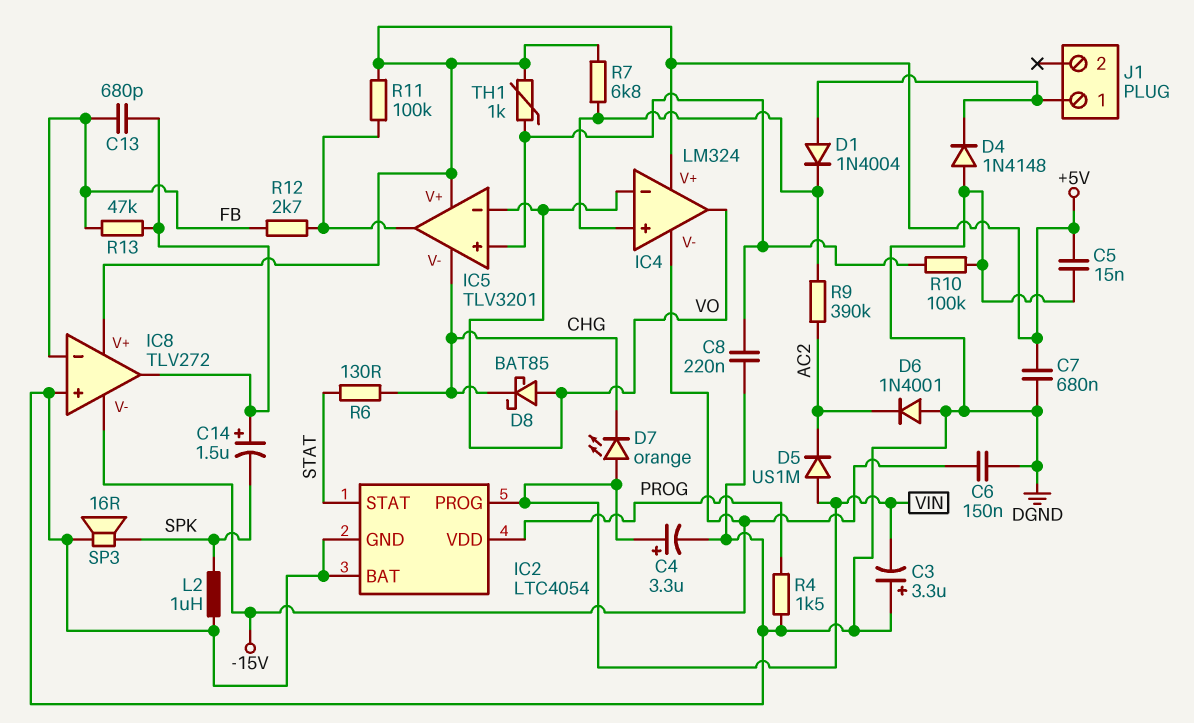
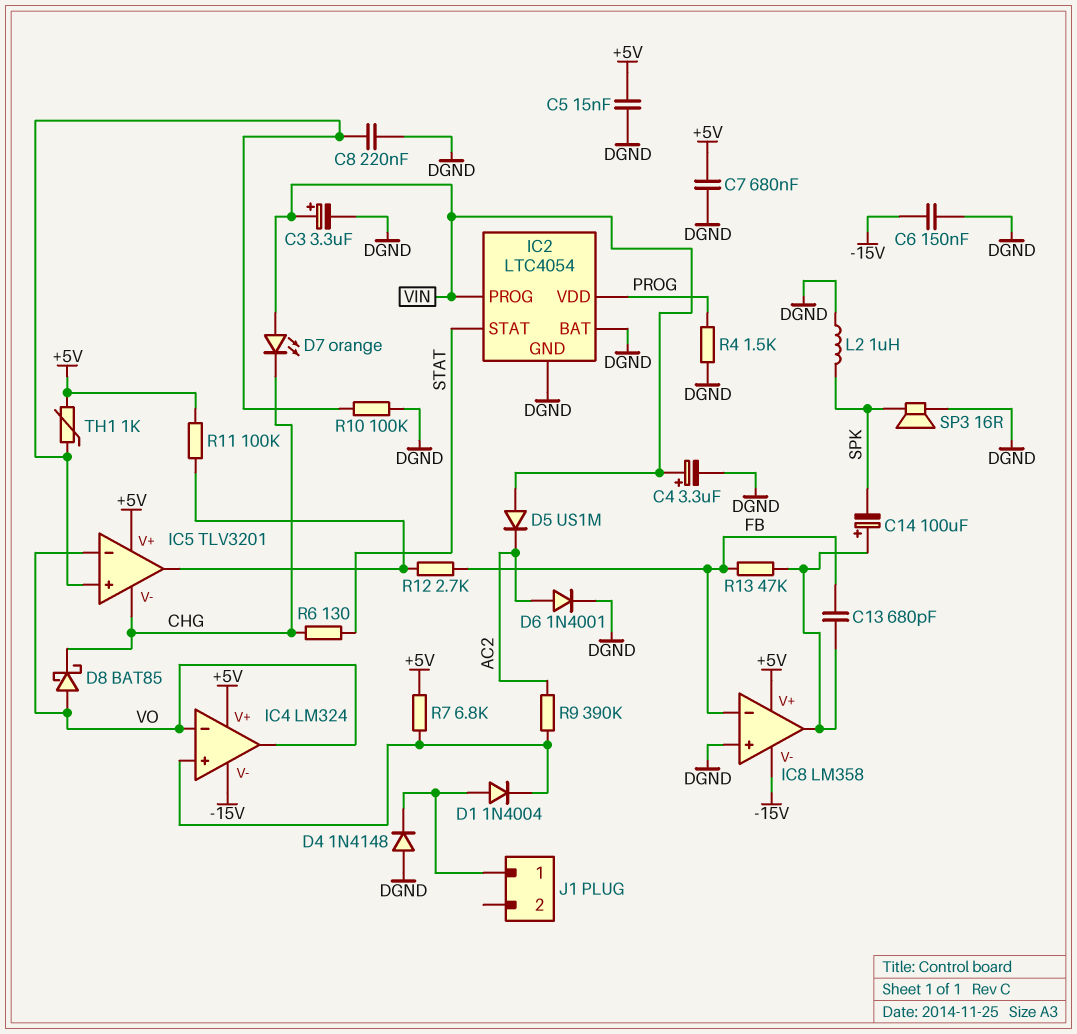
C3: 3.3uF (plus DGND, minus VIN) -> 3.3uF (plus VIN, minus DGND)
C14: 1.5uF (plus IC8/out, minus SPK) -> 100uF (plus IC8/out, minus SPK)
D6: diode 1N4001 (A DGND, K AC2) -> diode 1N4001 (A AC2, K DGND)
IC8: TLV272 -> LM358

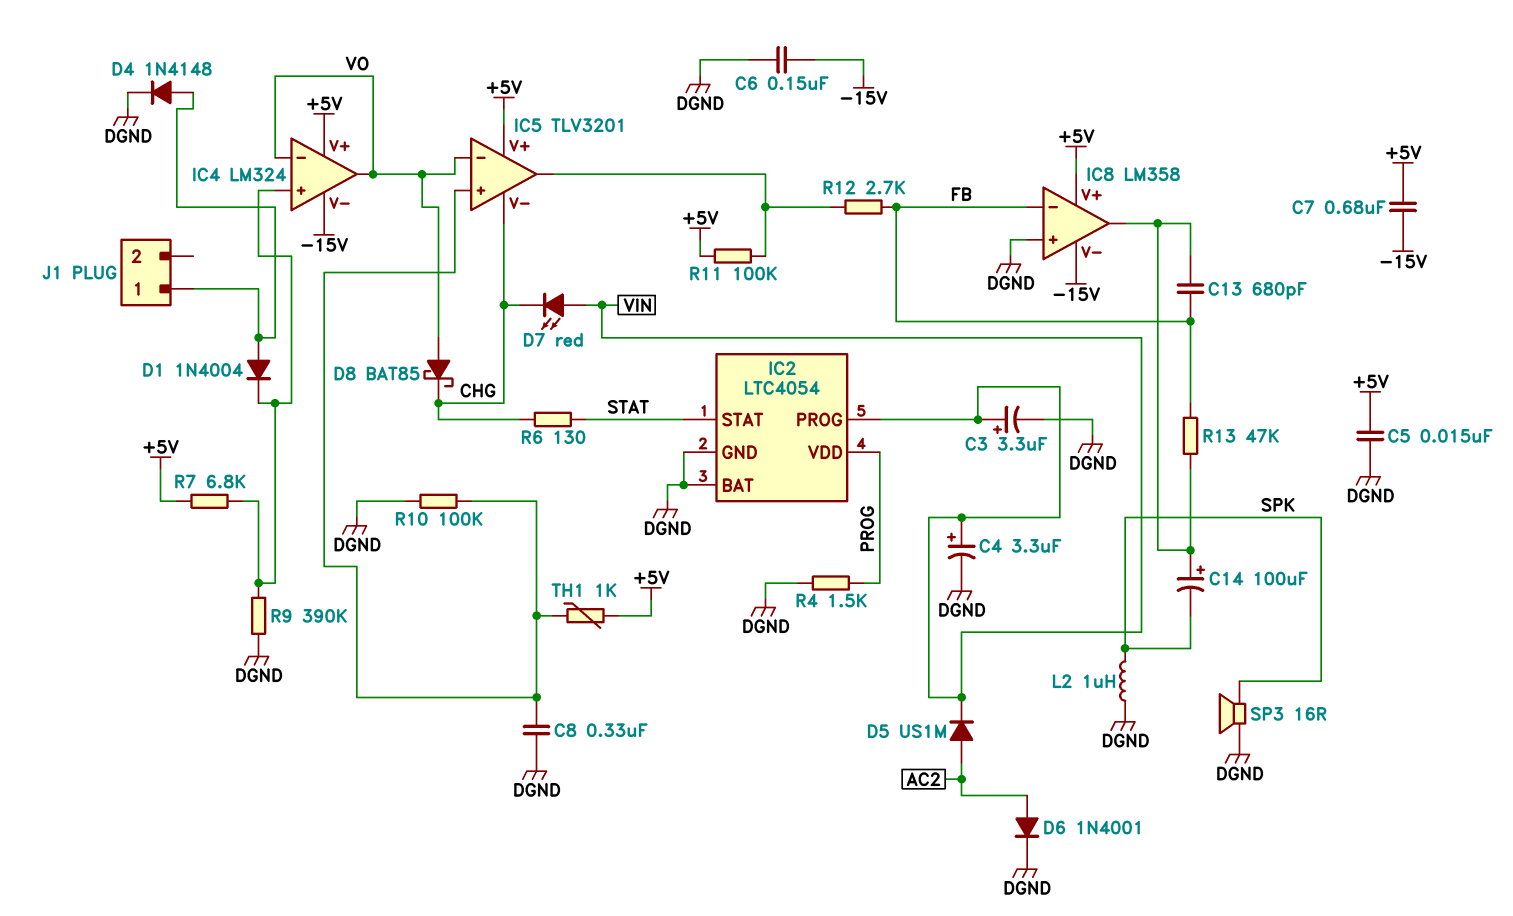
C7: 680nF (+5V, DGND) -> 680nF (+5V, -15V)
C8: 220nF (DGND, IC5/in+) -> 330nF (DGND, IC5/in+)
D4: diode 1N4148 (A DGND, K J1/1) -> diode 1N4148 (A J1/1, K DGND)
D5: diode US1M (A VIN, K AC2) -> diode US1M (A AC2, K VIN)
D7: LED orange (A VIN, K CHG) -> LED red (A VIN, K CHG)
R9: 390k (AC2, IC4/in+) -> 390k (DGND, IC4/in+)

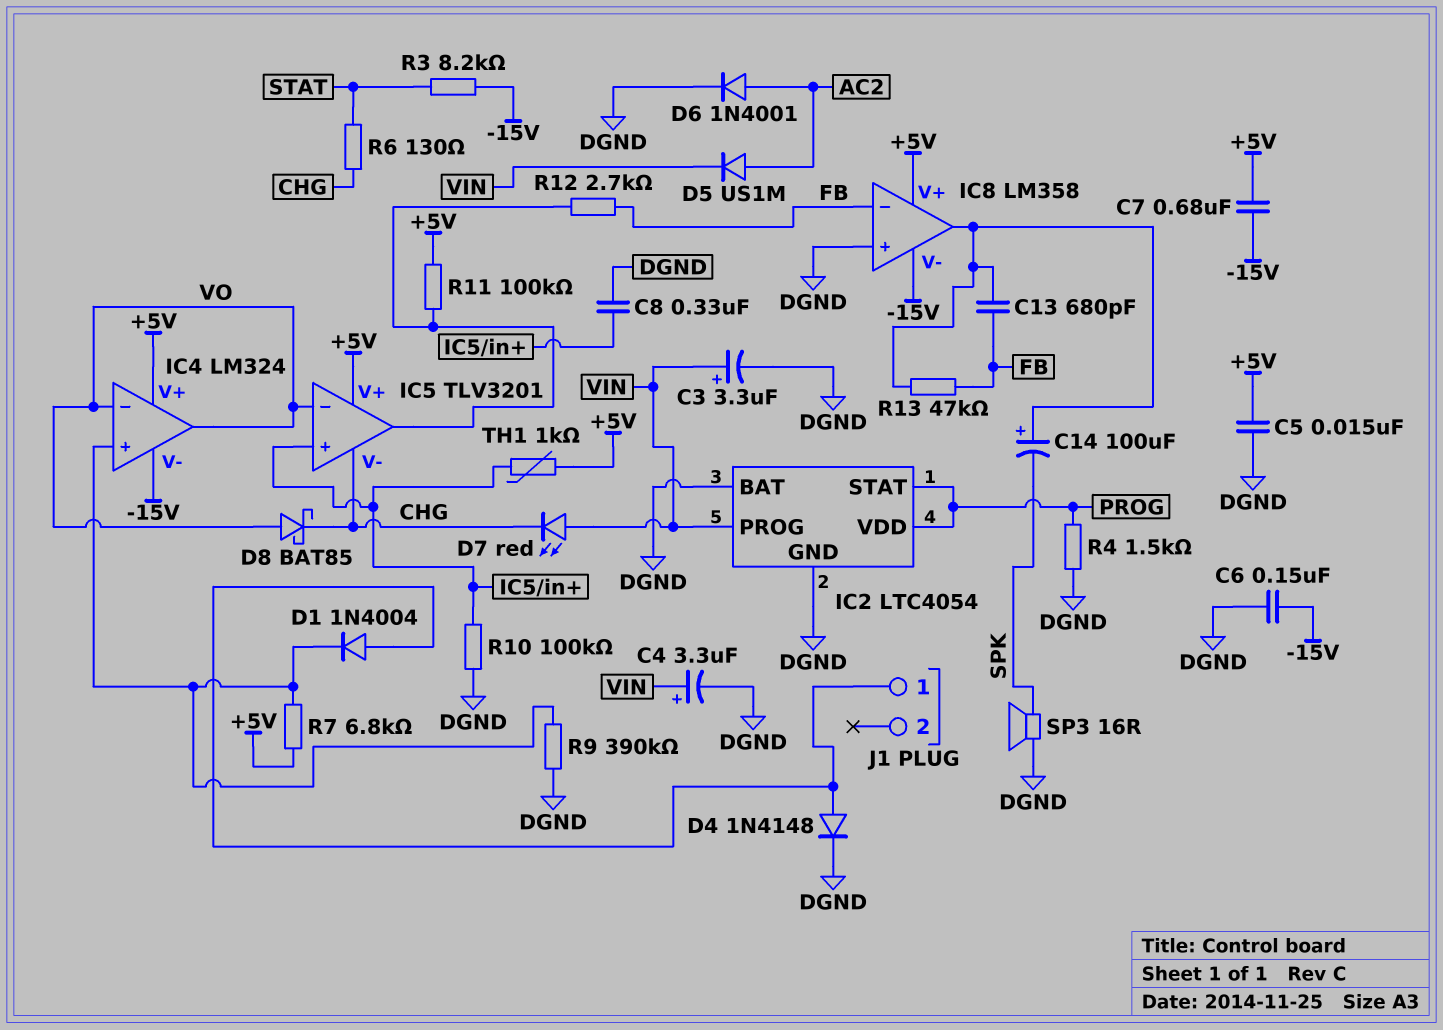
IC2 pin STAT: STAT -> PROG
L2: 1uH (DGND, SPK) -> none
R3: none -> 8.2k (-15V, STAT)

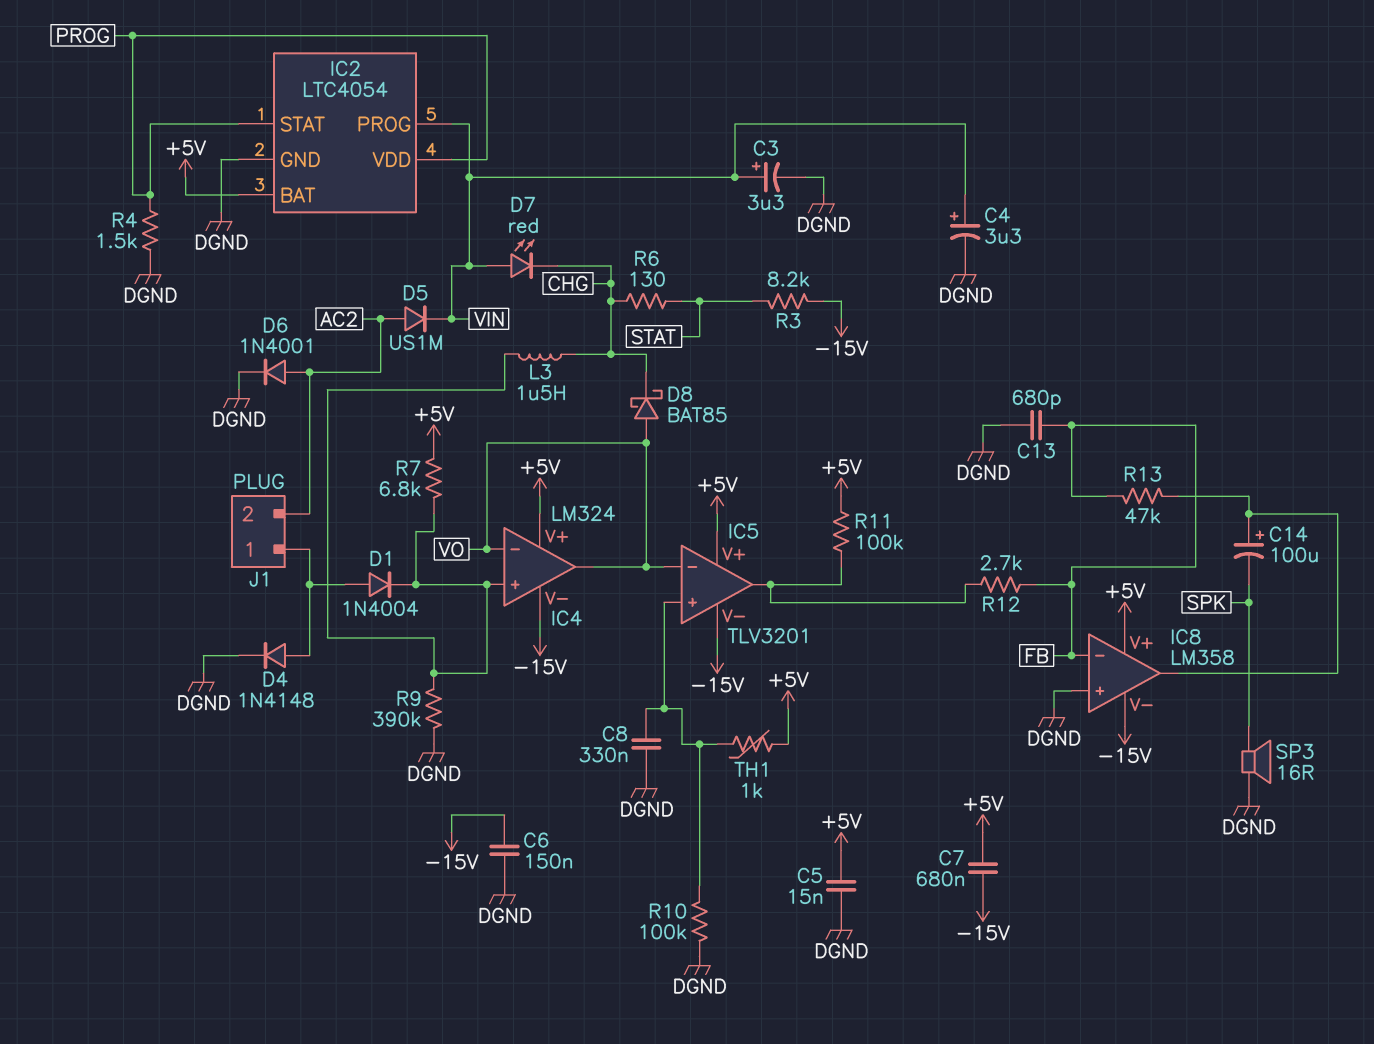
C13: 680pF (FB, IC8/out) -> 680pF (DGND, FB)
IC2 pin BAT: DGND -> +5V
IC5 pin V-: CHG -> -15V
J1 pin 2: none -> AC2
L3: none -> 1.5uH (CHG, IC4/in+)

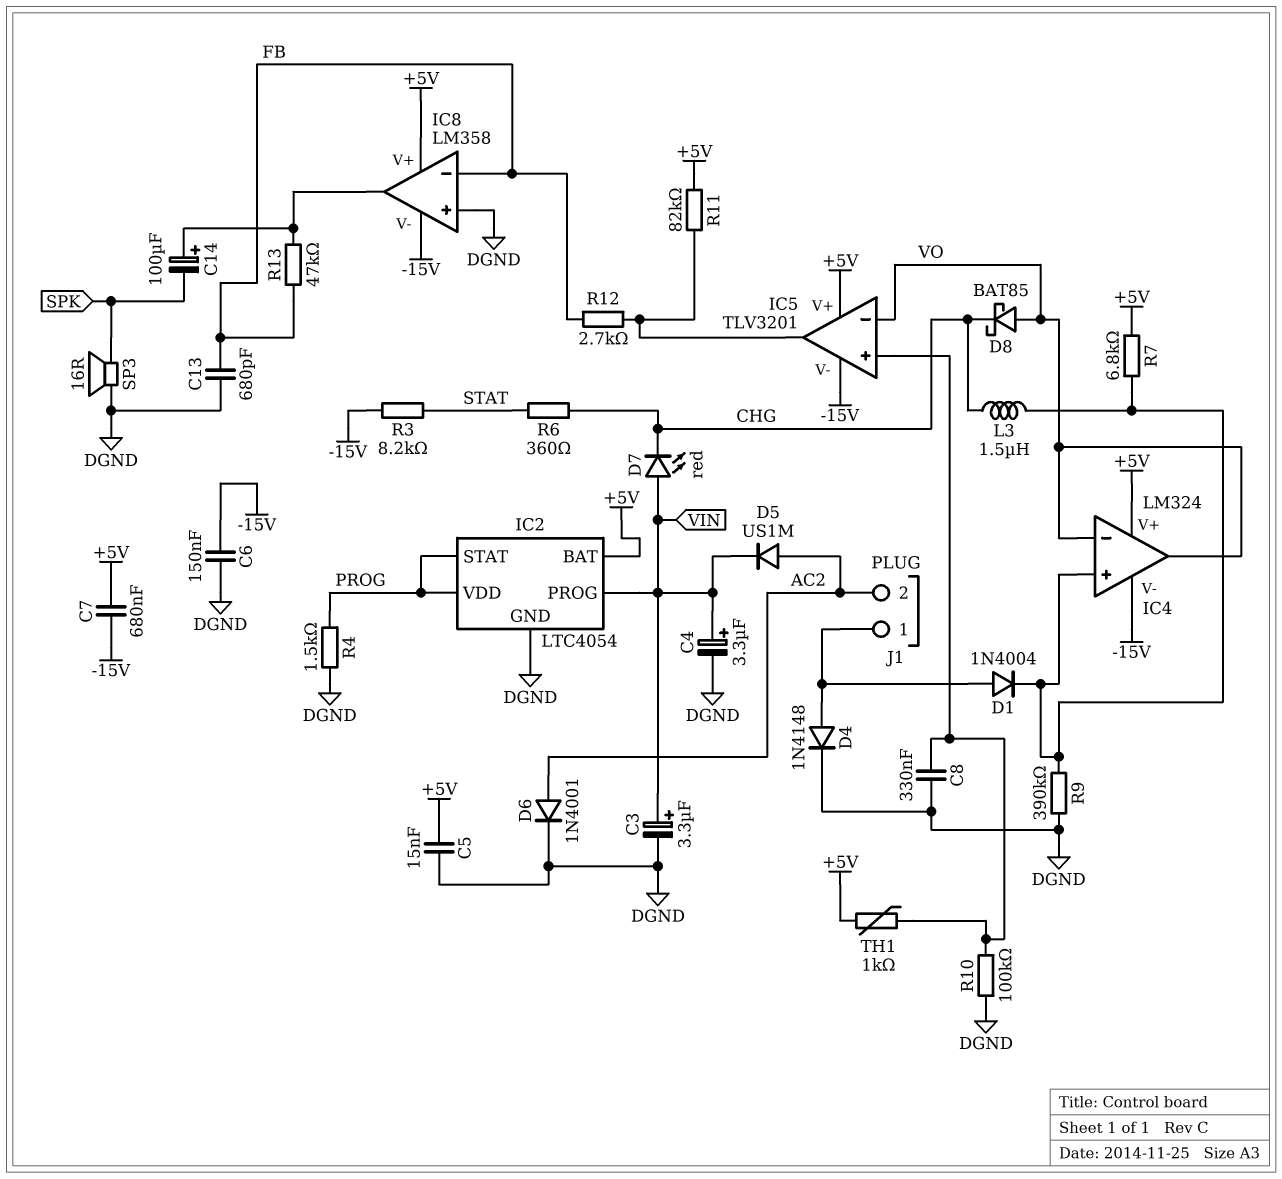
R6: 130 (CHG, STAT) -> 360 (CHG, STAT)
R11: 100k (+5V, IC5/out) -> 82k (+5V, IC5/out)

